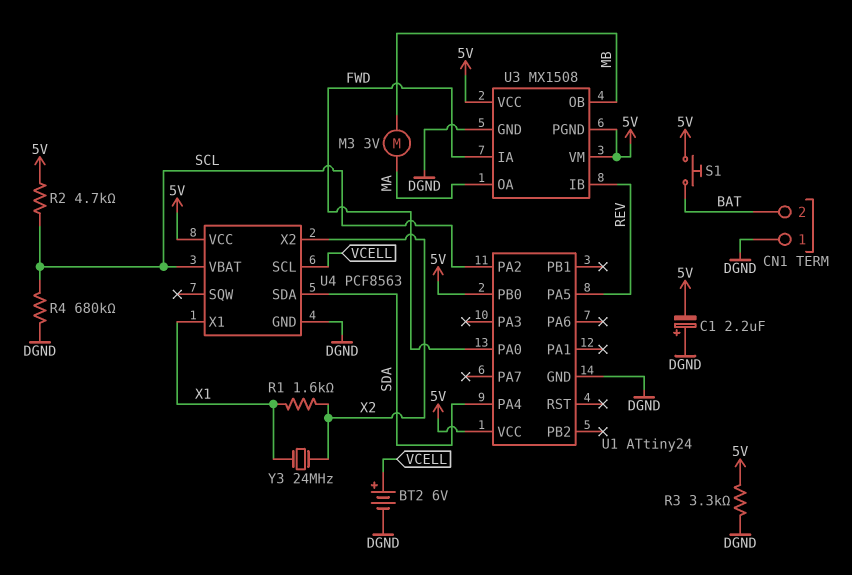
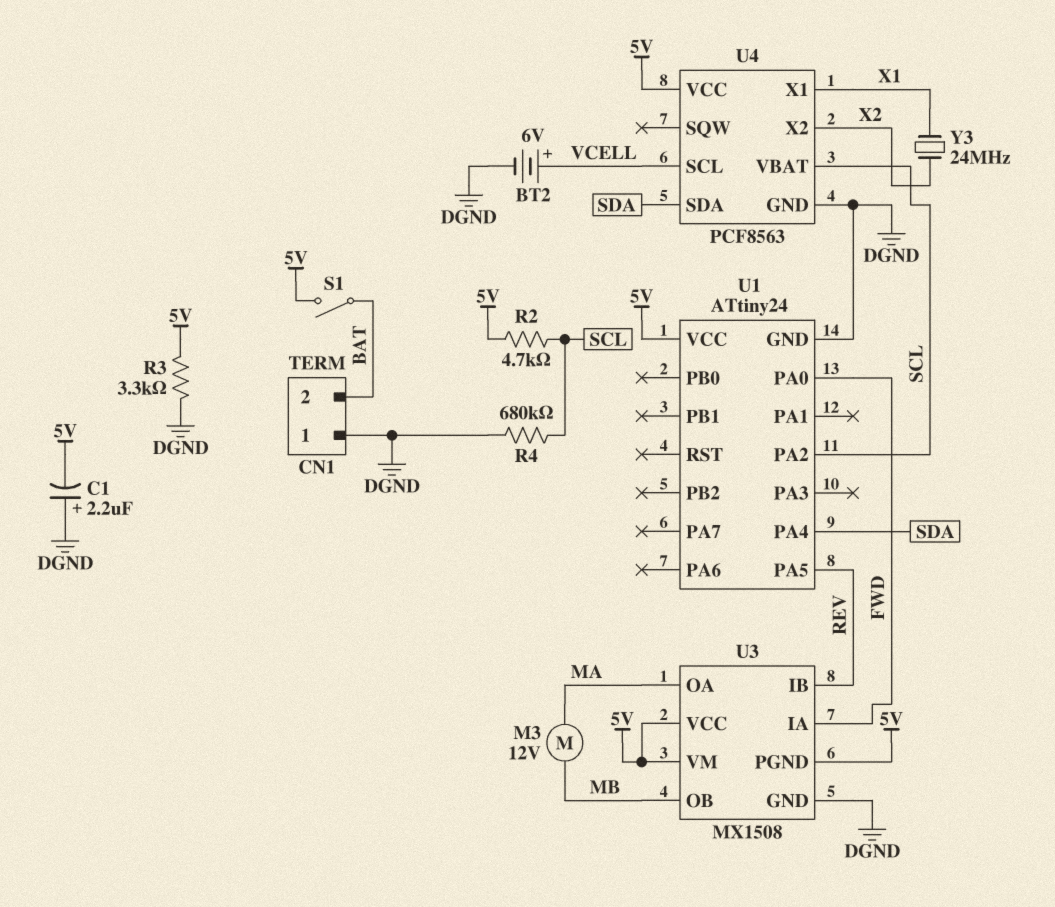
M3: motor 3V (MA, MB) -> motor 12V (MA, MB)
R1: 1.6k (X1, X2) -> none
S1: button (5V, BAT) -> switch (5V, BAT)
U1 pin PB0: 5V -> none

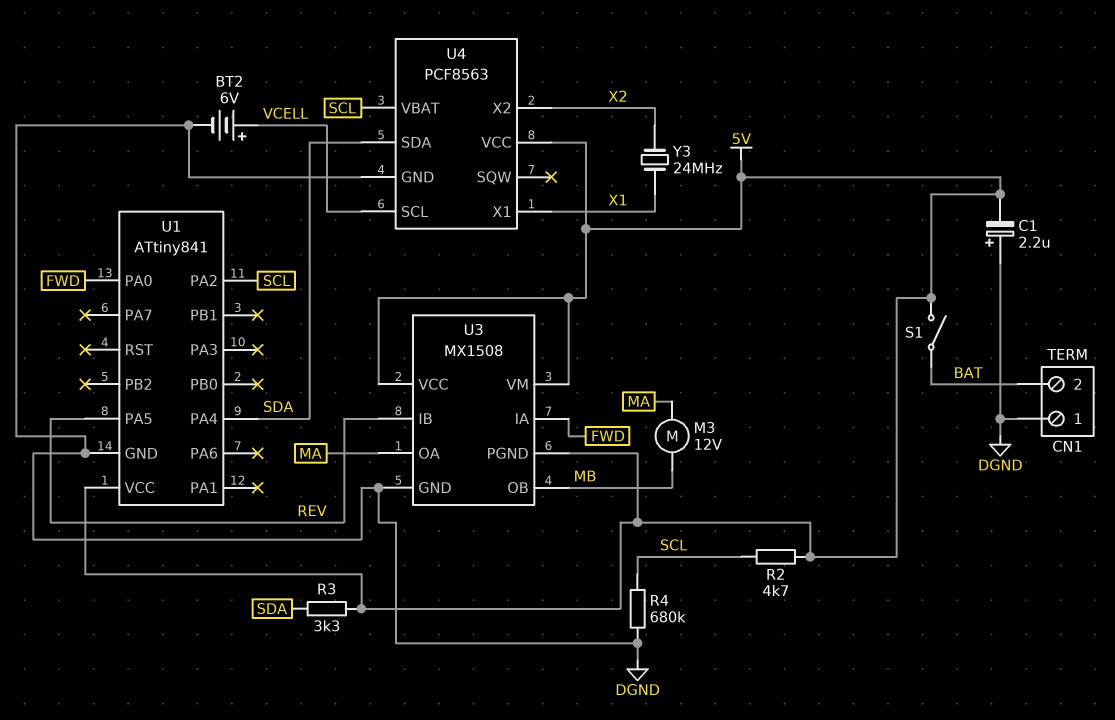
R3: 3.3k (5V, DGND) -> 3.3k (5V, SDA)
U1: ATtiny24 -> ATtiny841

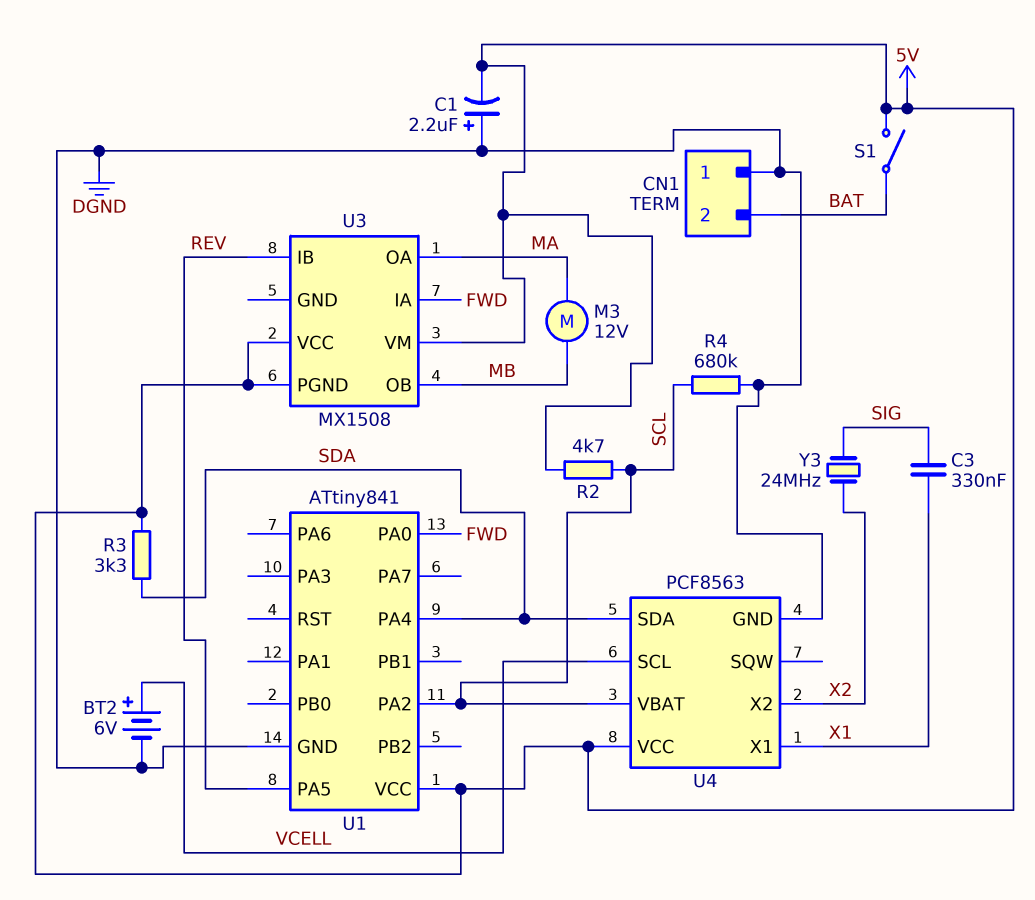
C3: none -> 330nF (SIG, X1)
U3 pin GND: DGND -> none
Y3: 24MHz (X1, X2) -> 24MHz (SIG, X2)

